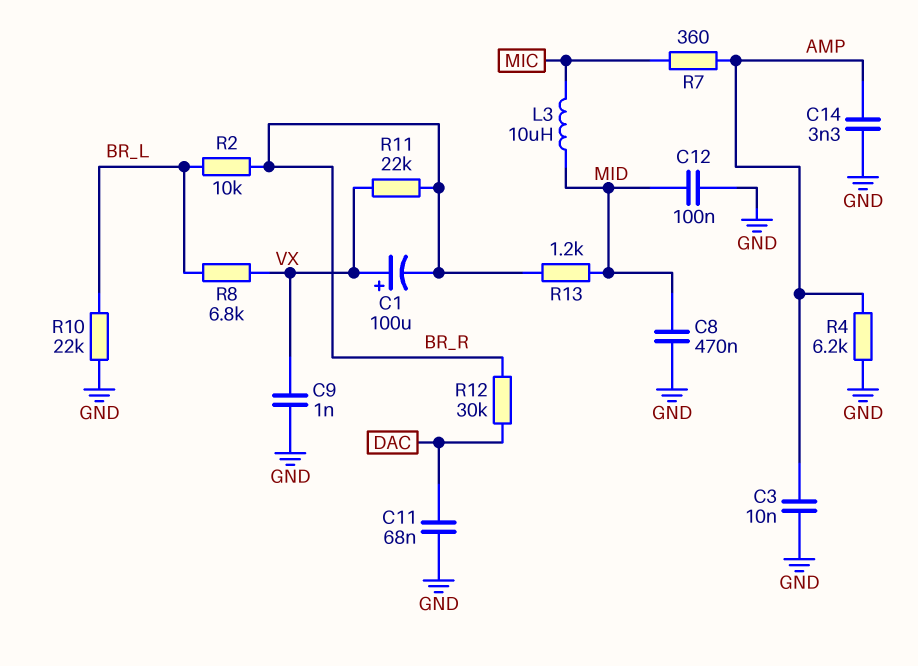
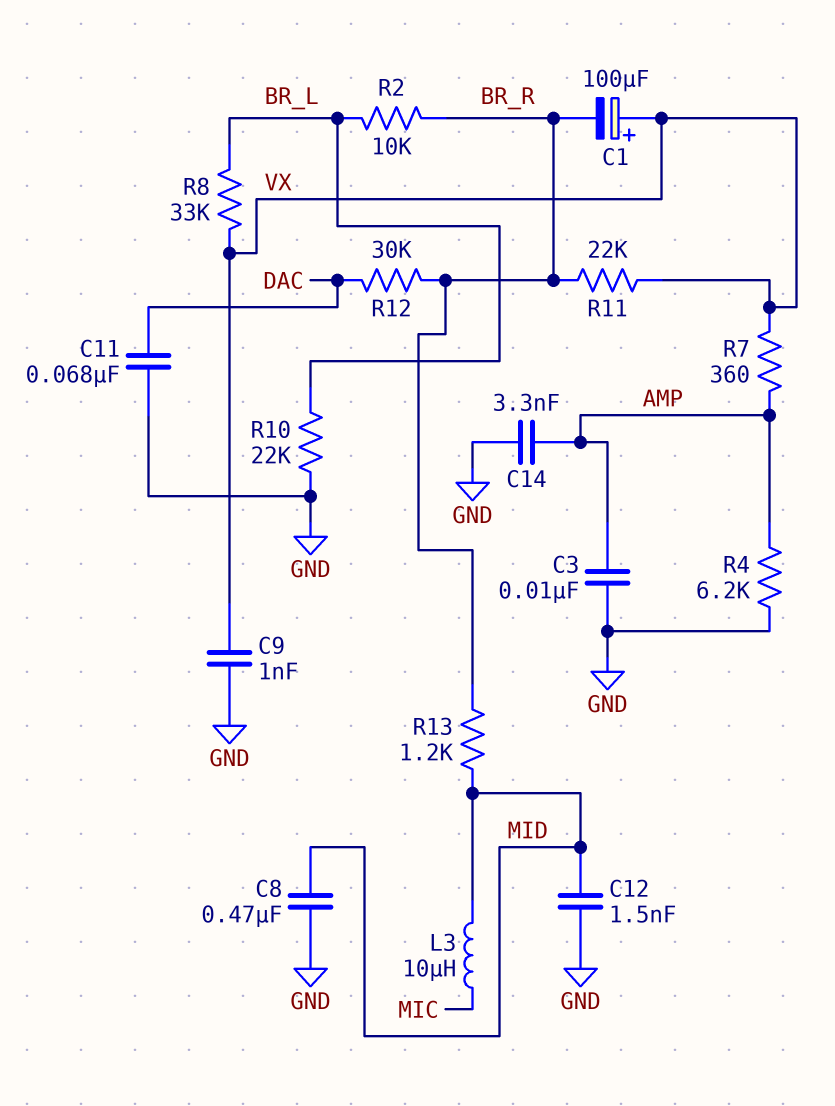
C12: 100nF (GND, MID) -> 1.5nF (GND, MID)
R7: 360 (AMP, MIC) -> 360 (AMP, VX)
R8: 6.8k (BR_L, VX) -> 33k (BR_L, VX)

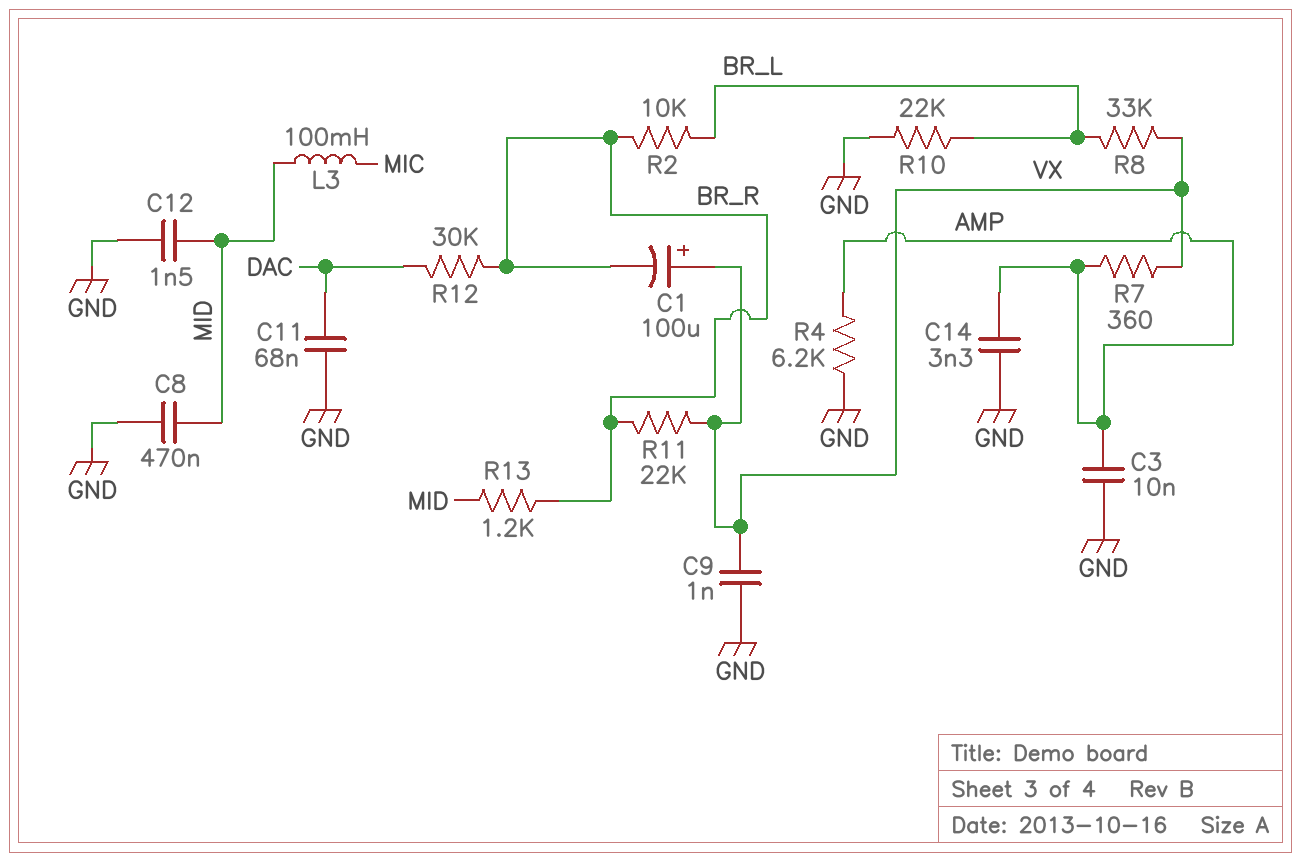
L3: 10uH (MIC, MID) -> 100mH (MIC, MID)

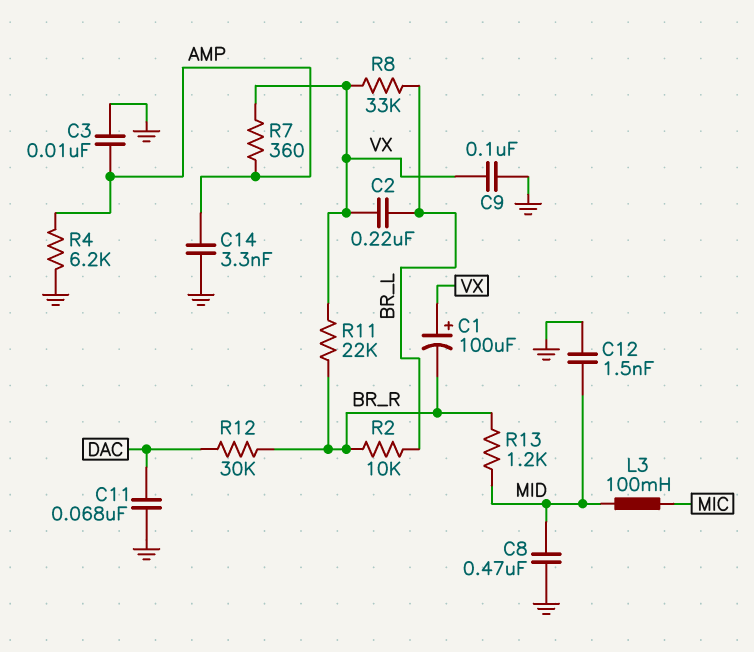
C2: none -> 220nF (BR_L, VX)
C9: 1nF (GND, VX) -> 100nF (GND, VX)
R10: 22k (BR_L, GND) -> none

